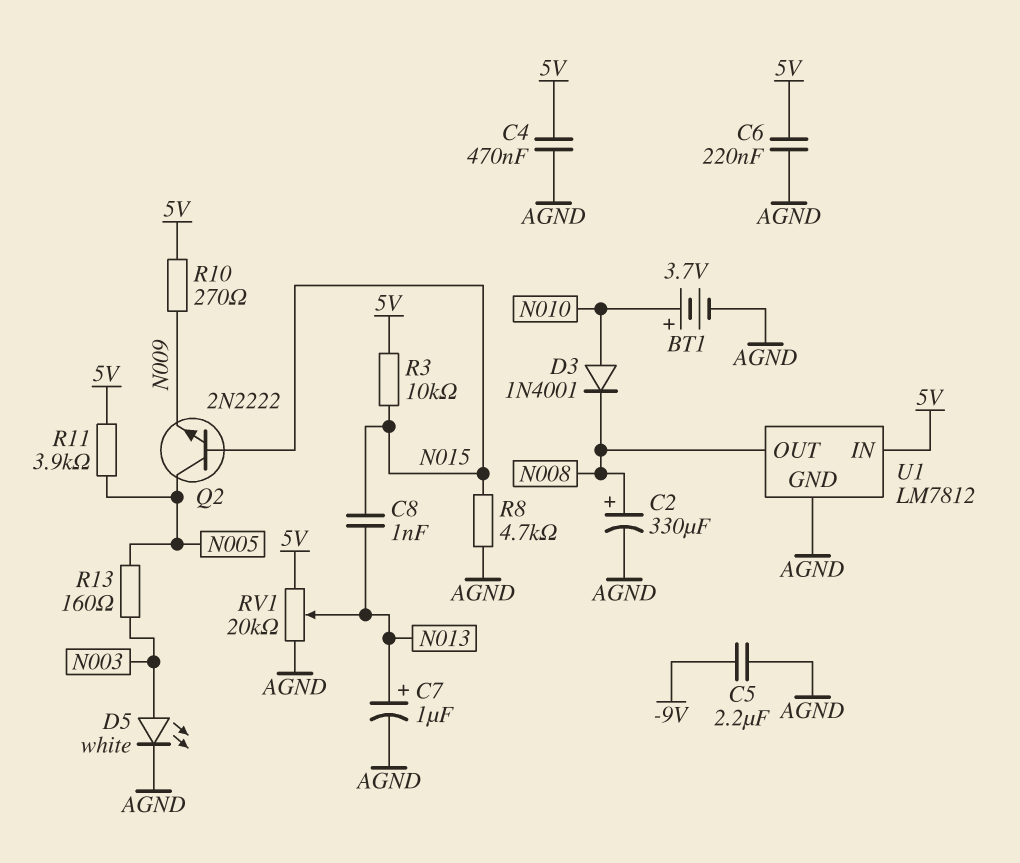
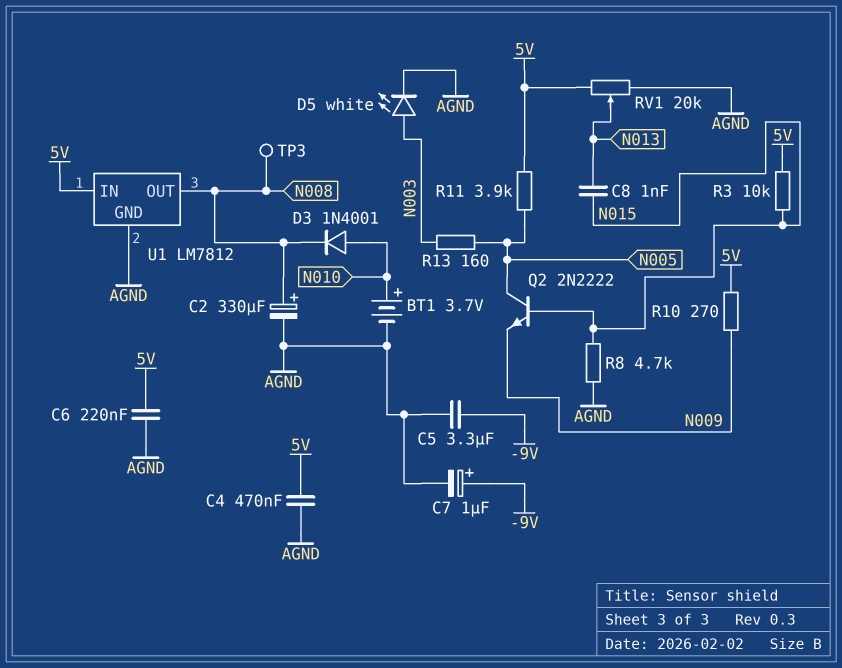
C5: 2.2uF (-9V, AGND) -> 3.3uF (-9V, AGND)
C7: 1uF (plus N013, minus AGND) -> 1uF (plus -9V, minus AGND)
TP3: none -> test point (N008)

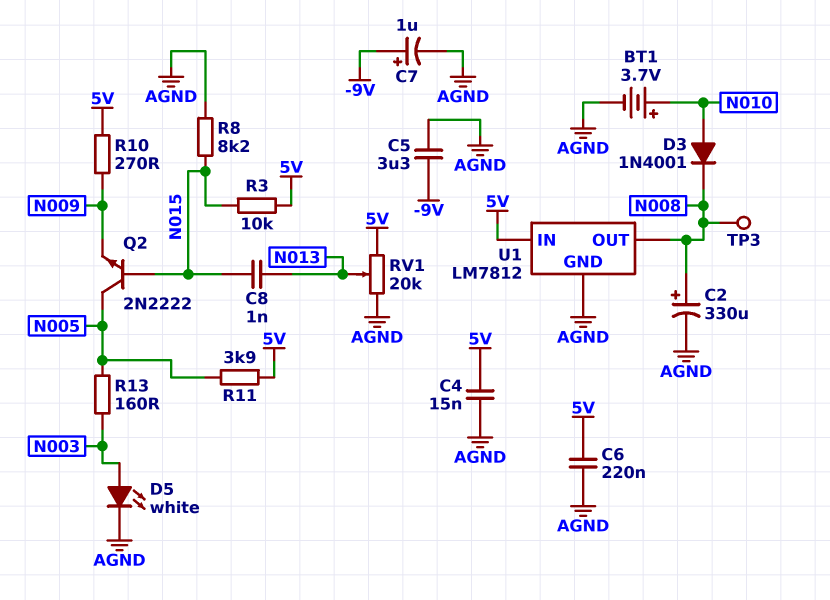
C4: 470nF (5V, AGND) -> 15nF (5V, AGND)
R8: 4.7k (AGND, N015) -> 8.2k (AGND, N015)

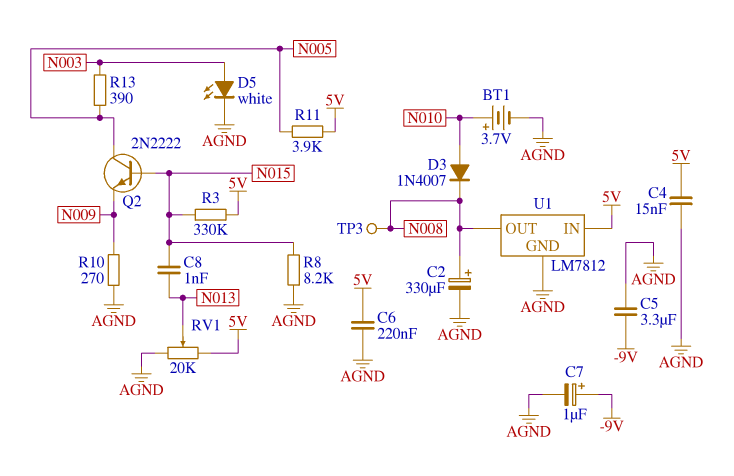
D3: diode 1N4001 (A N010, K N008) -> diode 1N4007 (A N010, K N008)
R3: 10k (5V, N015) -> 330k (5V, N015)
R10: 270 (5V, N009) -> 270 (AGND, N009)
R13: 160 (N003, N005) -> 390 (N003, N005)

